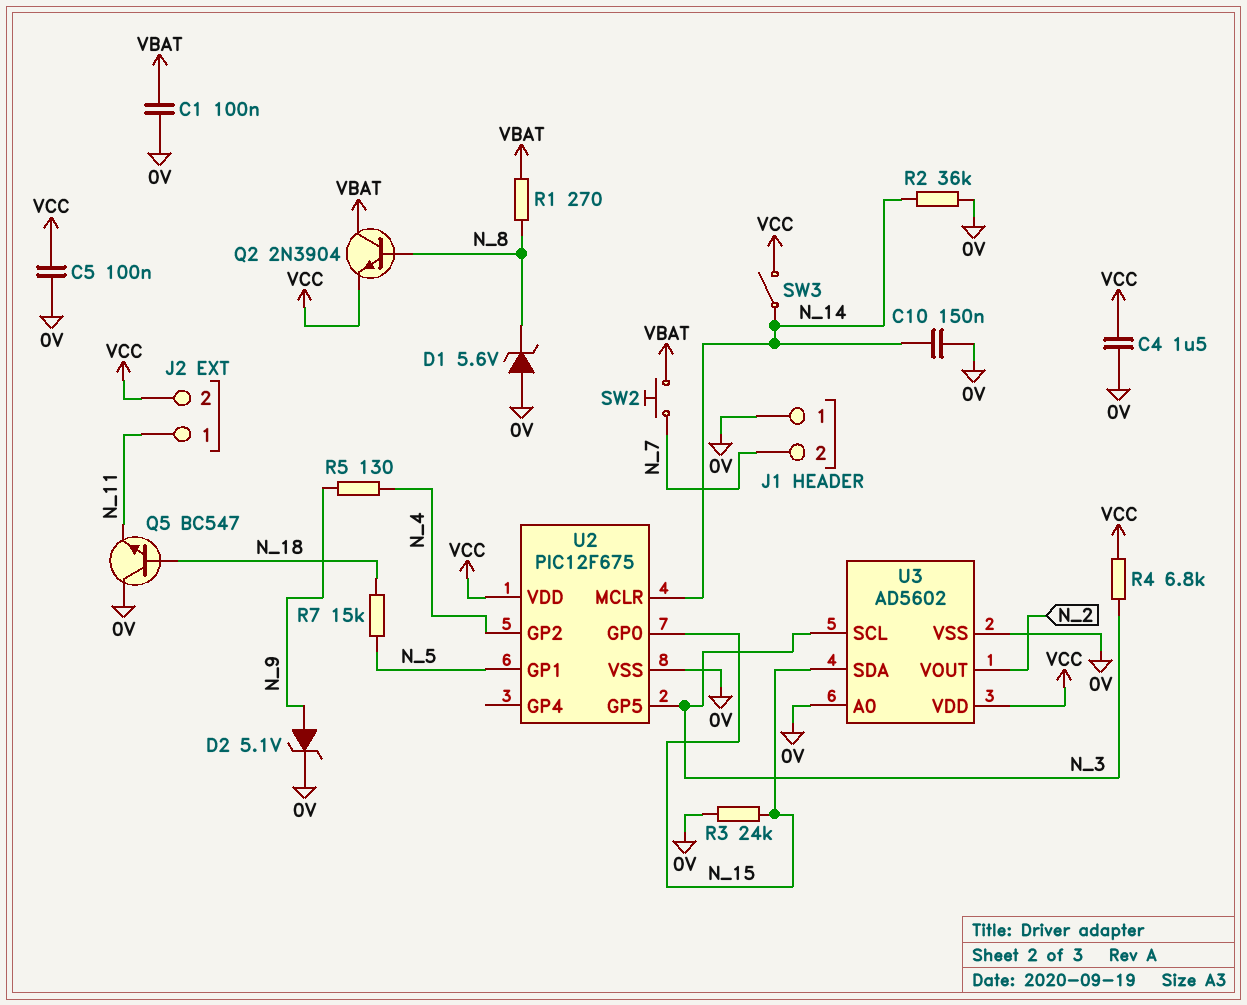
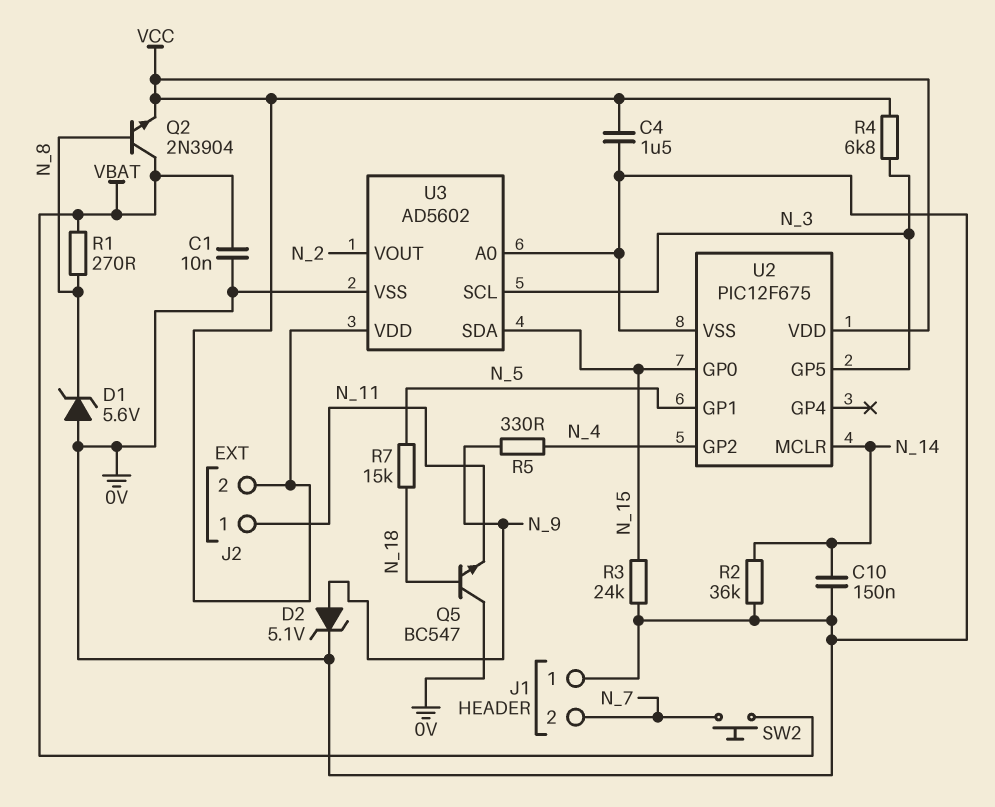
C1: 100nF (0V, VBAT) -> 10nF (0V, VBAT)
C5: 100nF (0V, VCC) -> none
R5: 130 (N_4, N_9) -> 330 (N_4, N_9)
SW3: switch (N_14, VCC) -> none

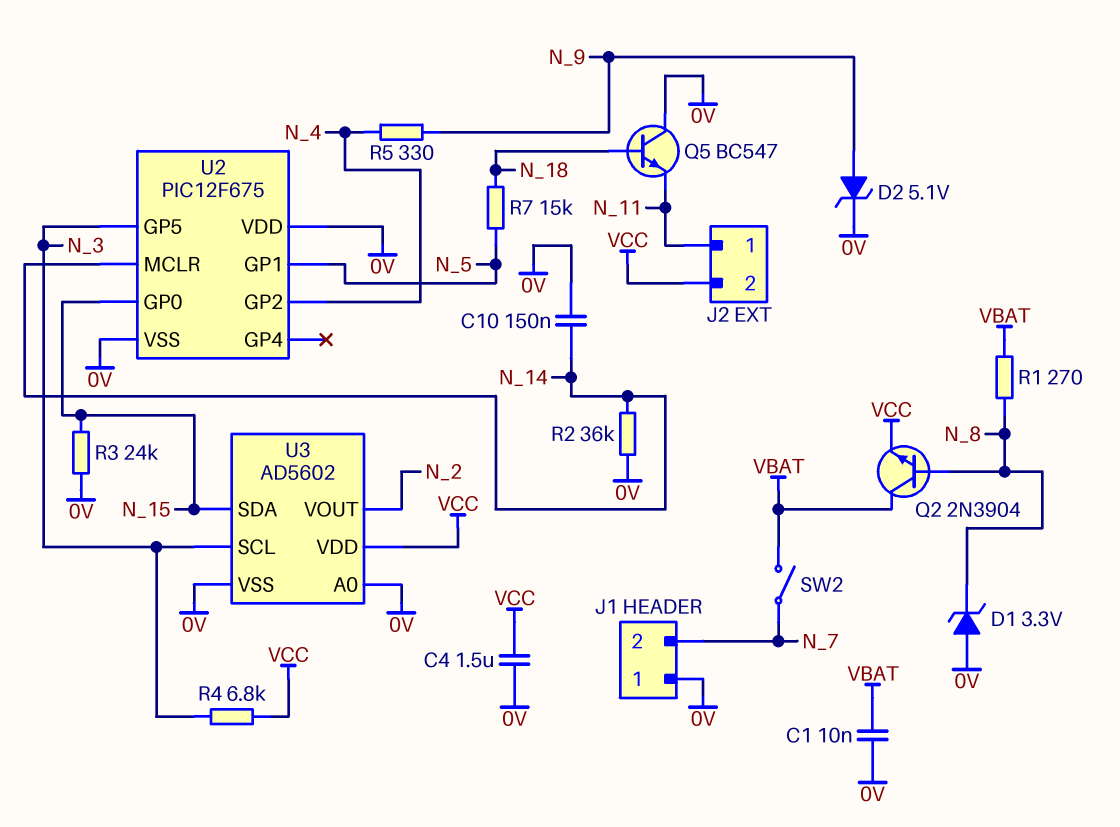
D1: zener 5.6V (A 0V, K N_8) -> zener 3.3V (A 0V, K N_8)
SW2: button (N_7, VBAT) -> switch (N_7, VBAT)
U2 pin VDD: VCC -> 0V

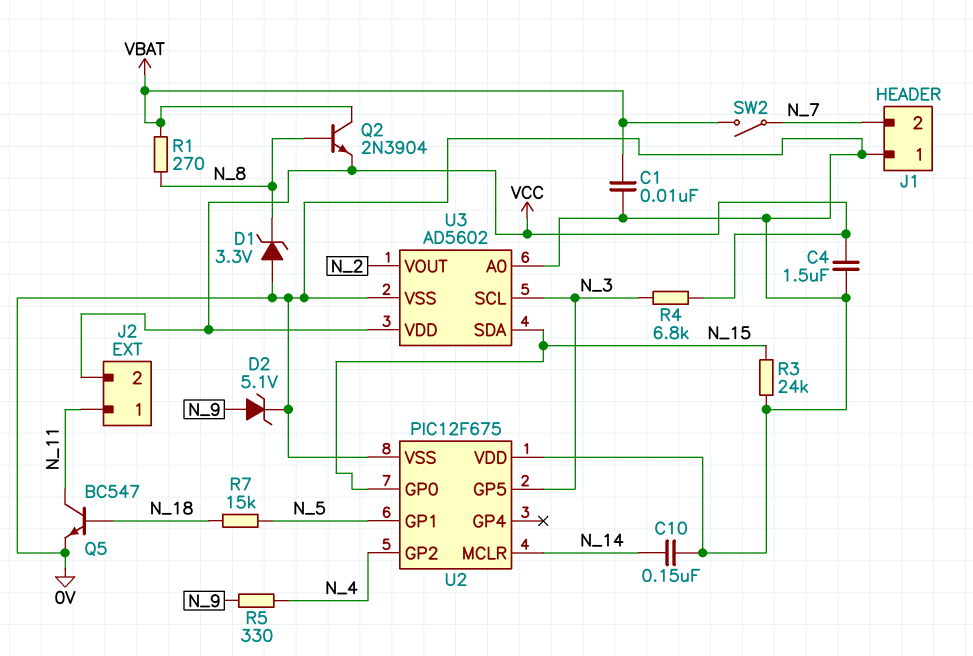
Q5: NPN BC547 (B N_18, C 0V, E N_11) -> NPN BC547 (B N_18, C N_11, E 0V)
R2: 36k (0V, N_14) -> none

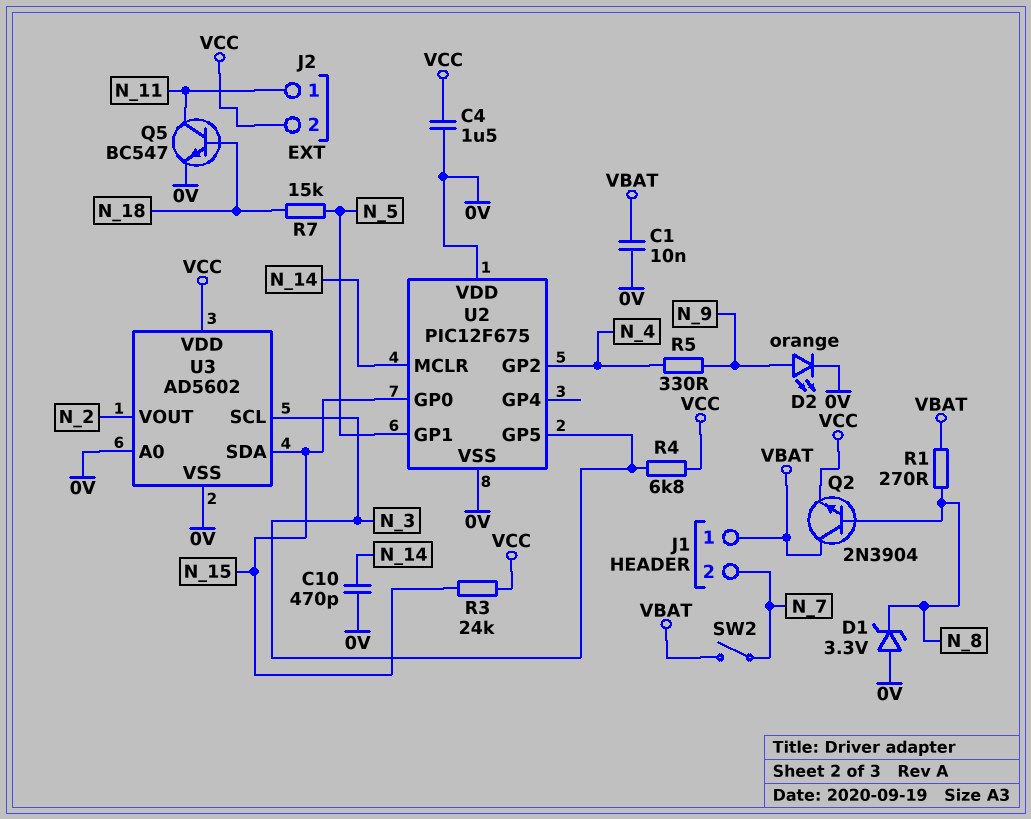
C10: 150nF (0V, N_14) -> 470pF (0V, N_14)
D2: zener 5.1V (A N_9, K 0V) -> LED orange (A N_9, K 0V)
J1 pin 1: 0V -> VBAT
R3: 24k (0V, N_15) -> 24k (N_15, VCC)

